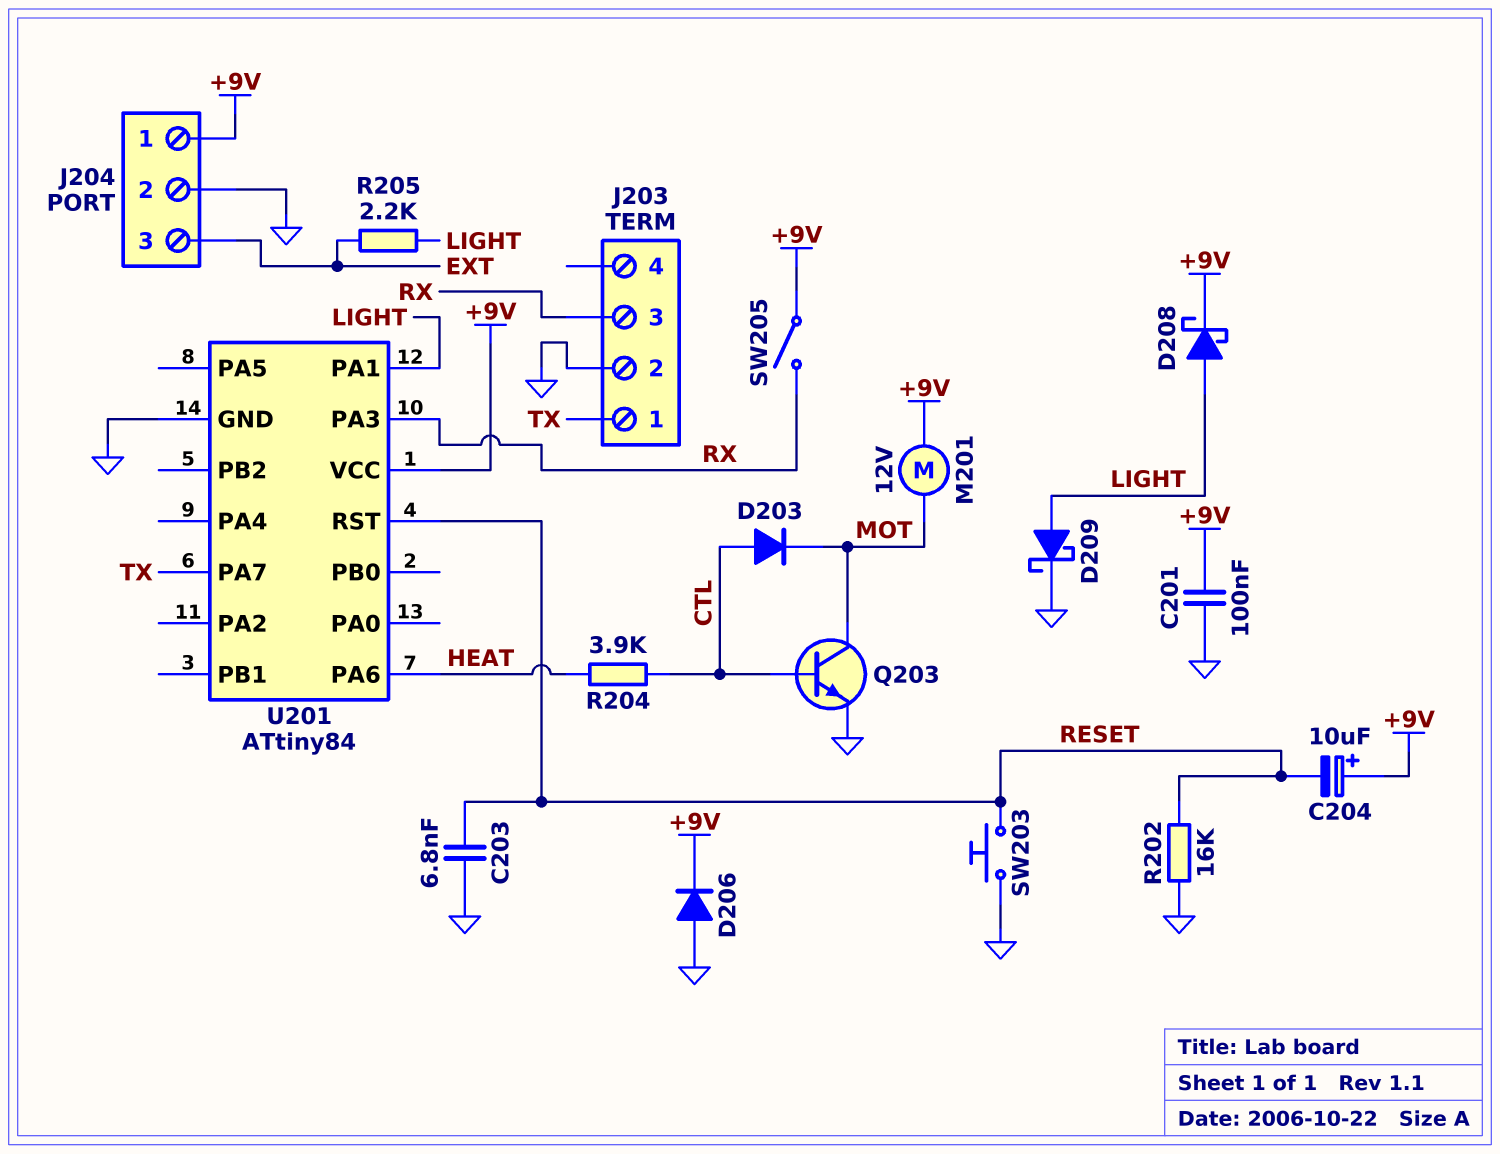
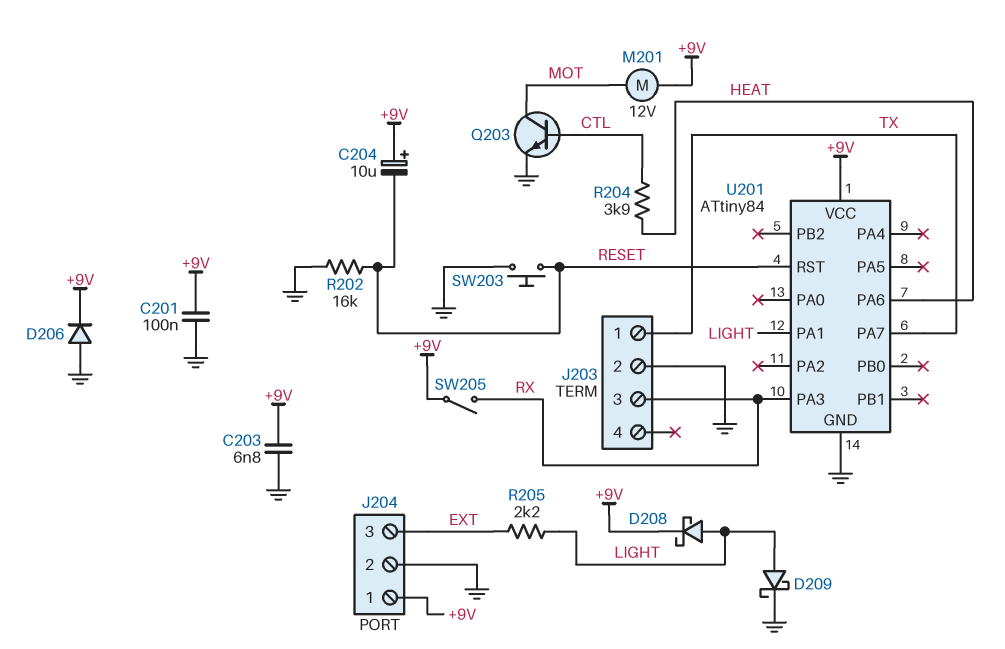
C203: 6.8nF (GND, RESET) -> 6.8nF (+9V, GND)
D203: diode (A CTL, K MOT) -> none

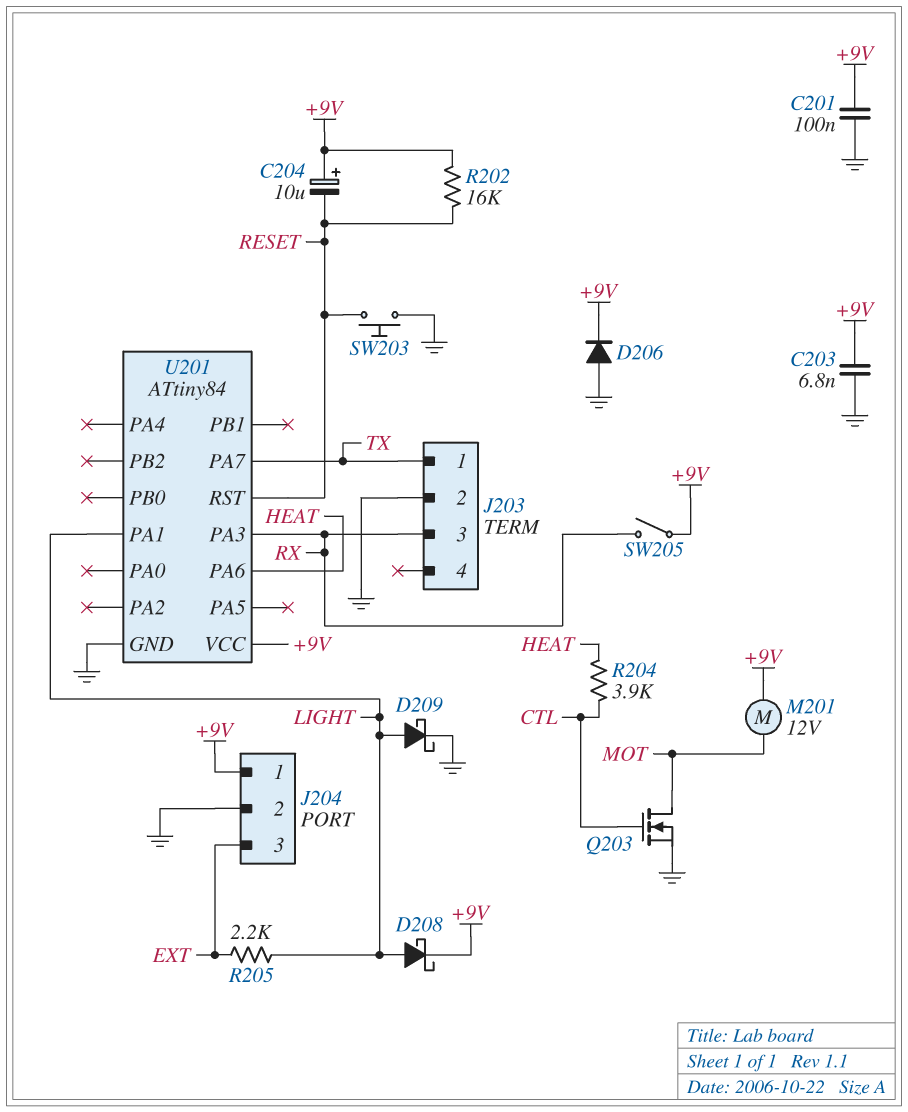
Q203: NPN (B CTL, C MOT, E GND) -> NMOS (G CTL, D MOT, S GND)
R202: 16k (GND, RESET) -> 16k (+9V, RESET)

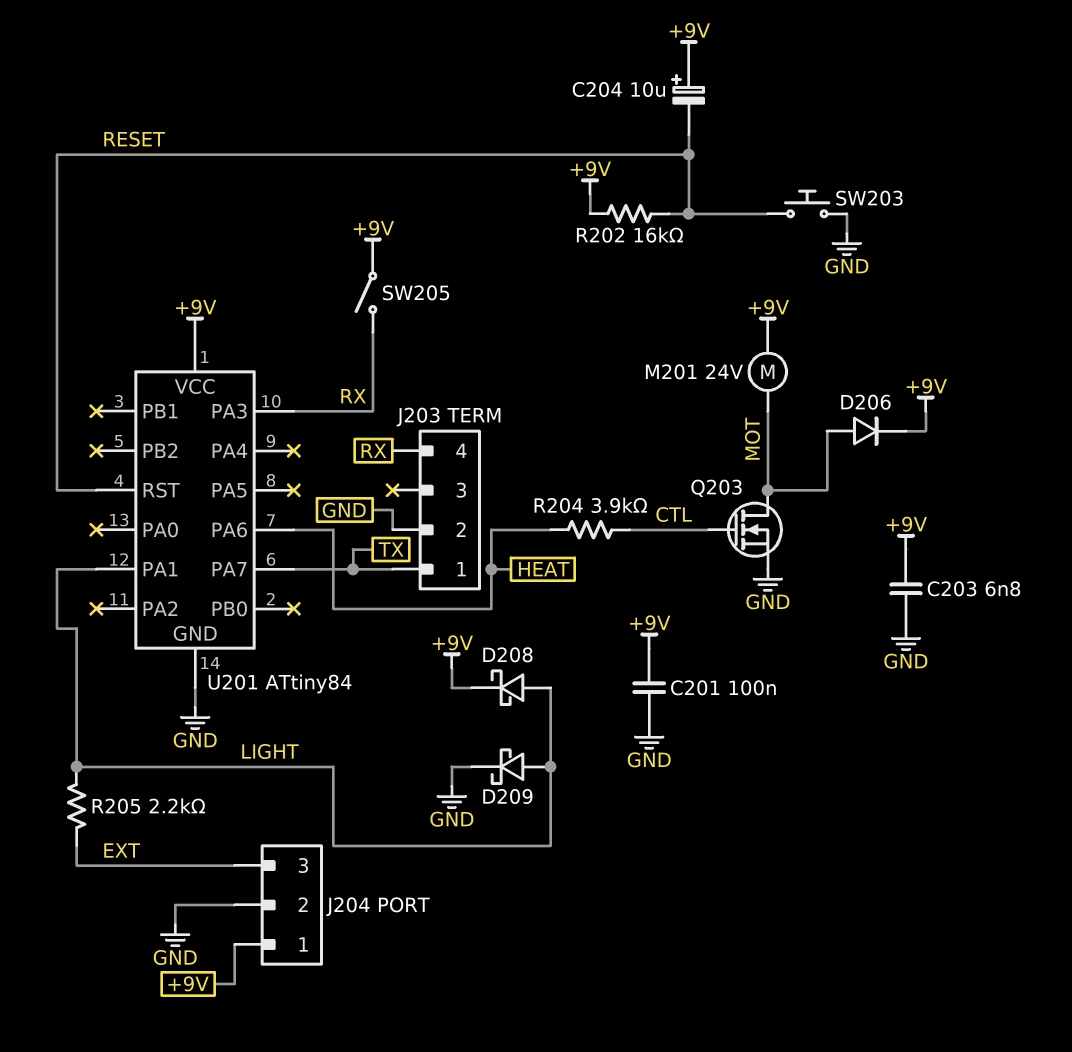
D206: diode (A GND, K +9V) -> diode (A MOT, K +9V)
J203 pin 3: RX -> none
J203 pin 4: none -> RX
M201: motor 12V (+9V, MOT) -> motor 24V (+9V, MOT)

